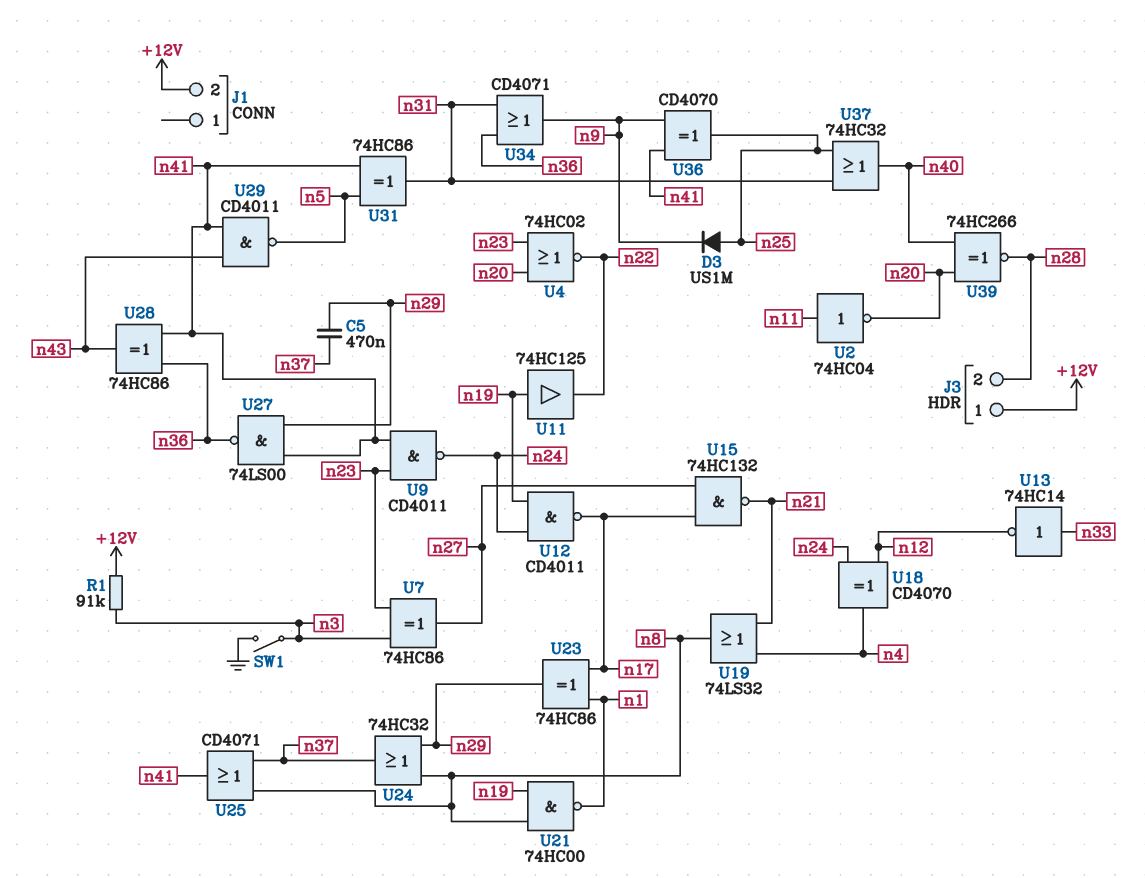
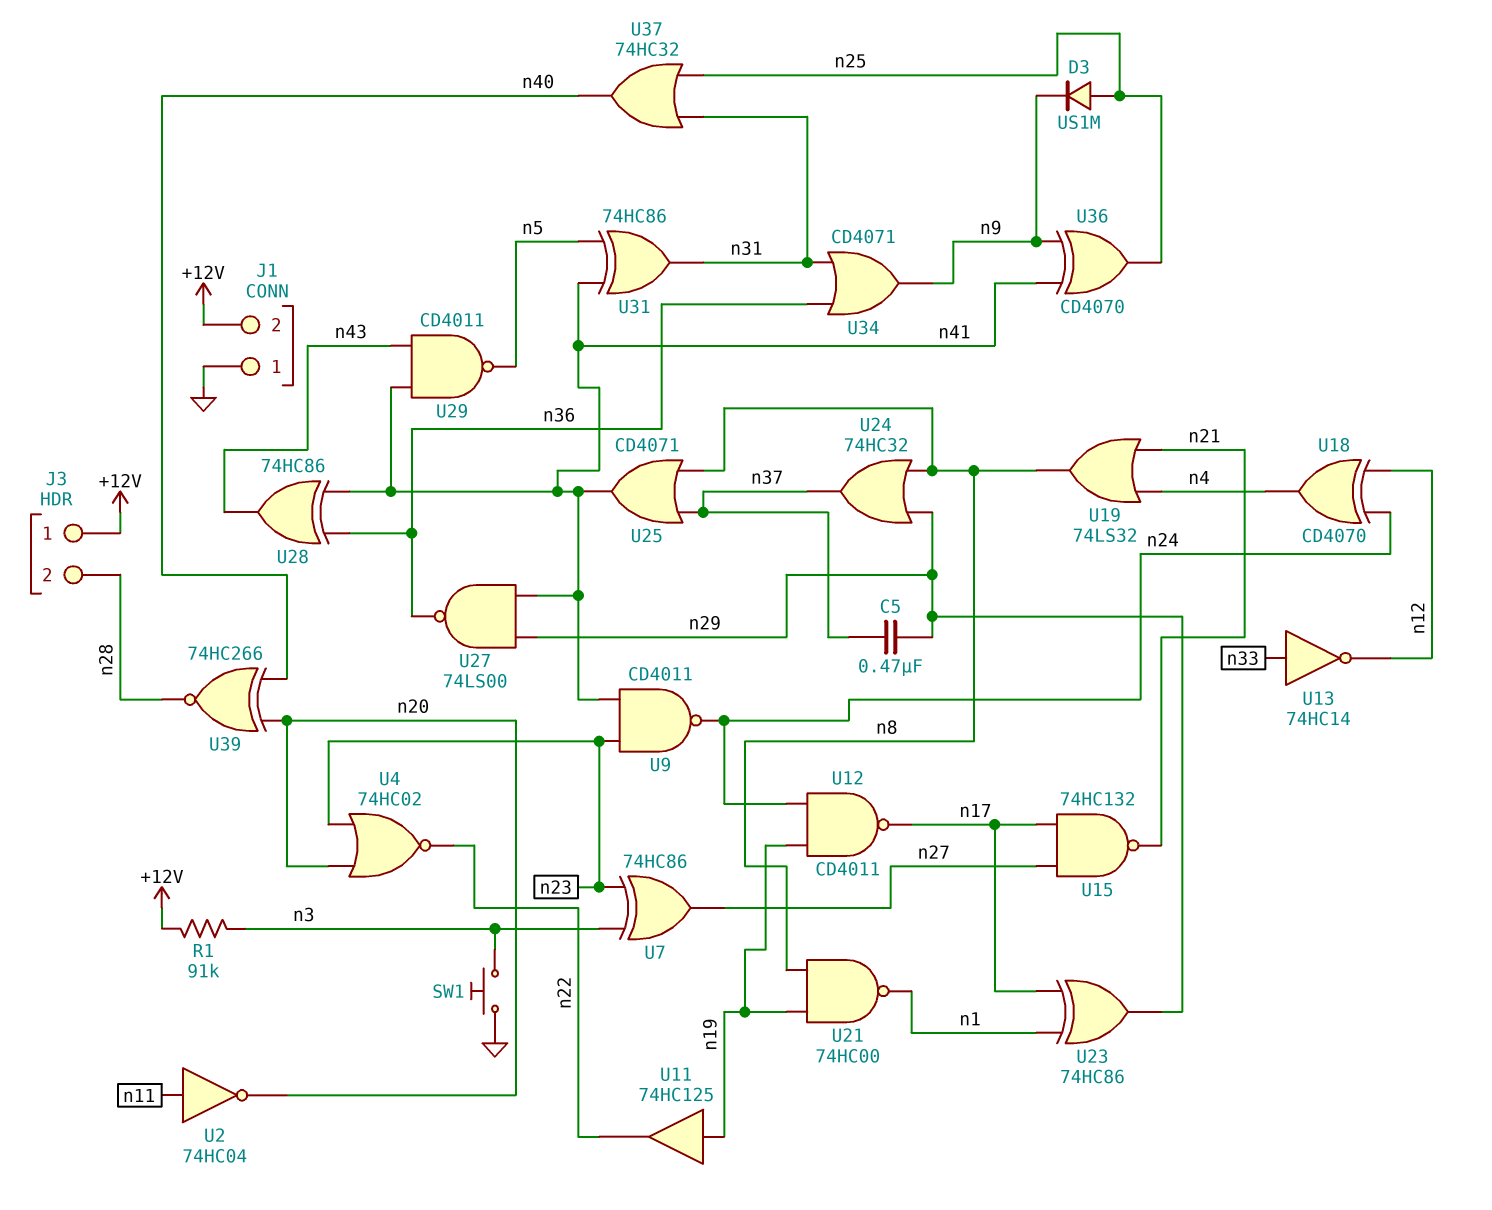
J1 pin 1: none -> GND
SW1: switch (GND, n3) -> button (GND, n3)

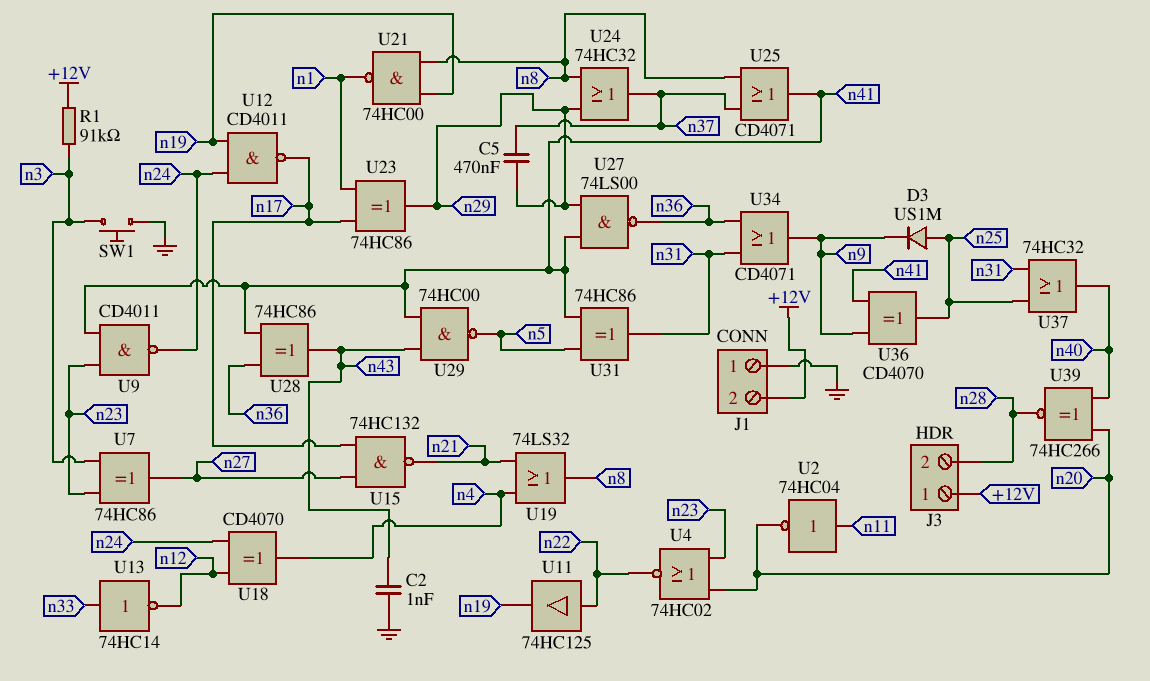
C2: none -> 1nF (GND, n43)
U11: buffer 74HC125 (in n19, out n22) -> buffer 74HC125 (in n22, out n19)
U29: NAND CD4011 (in n41, in n43, out n5) -> NAND 74HC00 (in n41, in n43, out n5)

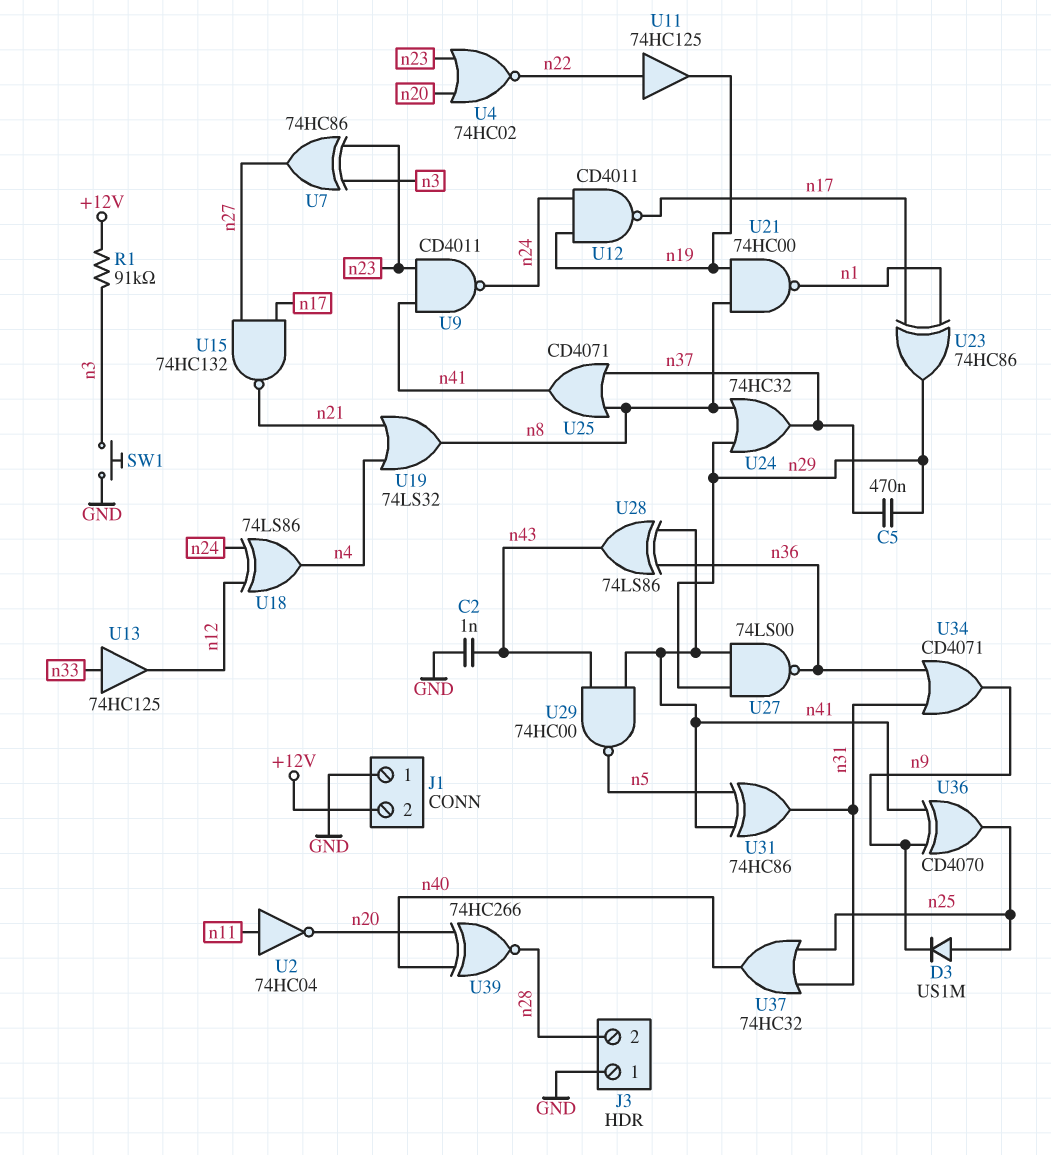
J3 pin 1: +12V -> GND
U13: NOT 74HC14 (in n33, out n12) -> buffer 74HC125 (in n33, out n12)
U18: XOR CD4070 (in n12, in n24, out n4) -> XOR 74LS86 (in n12, in n24, out n4)
U28: XOR 74HC86 (in n36, in n41, out n43) -> XOR 74LS86 (in n36, in n41, out n43)

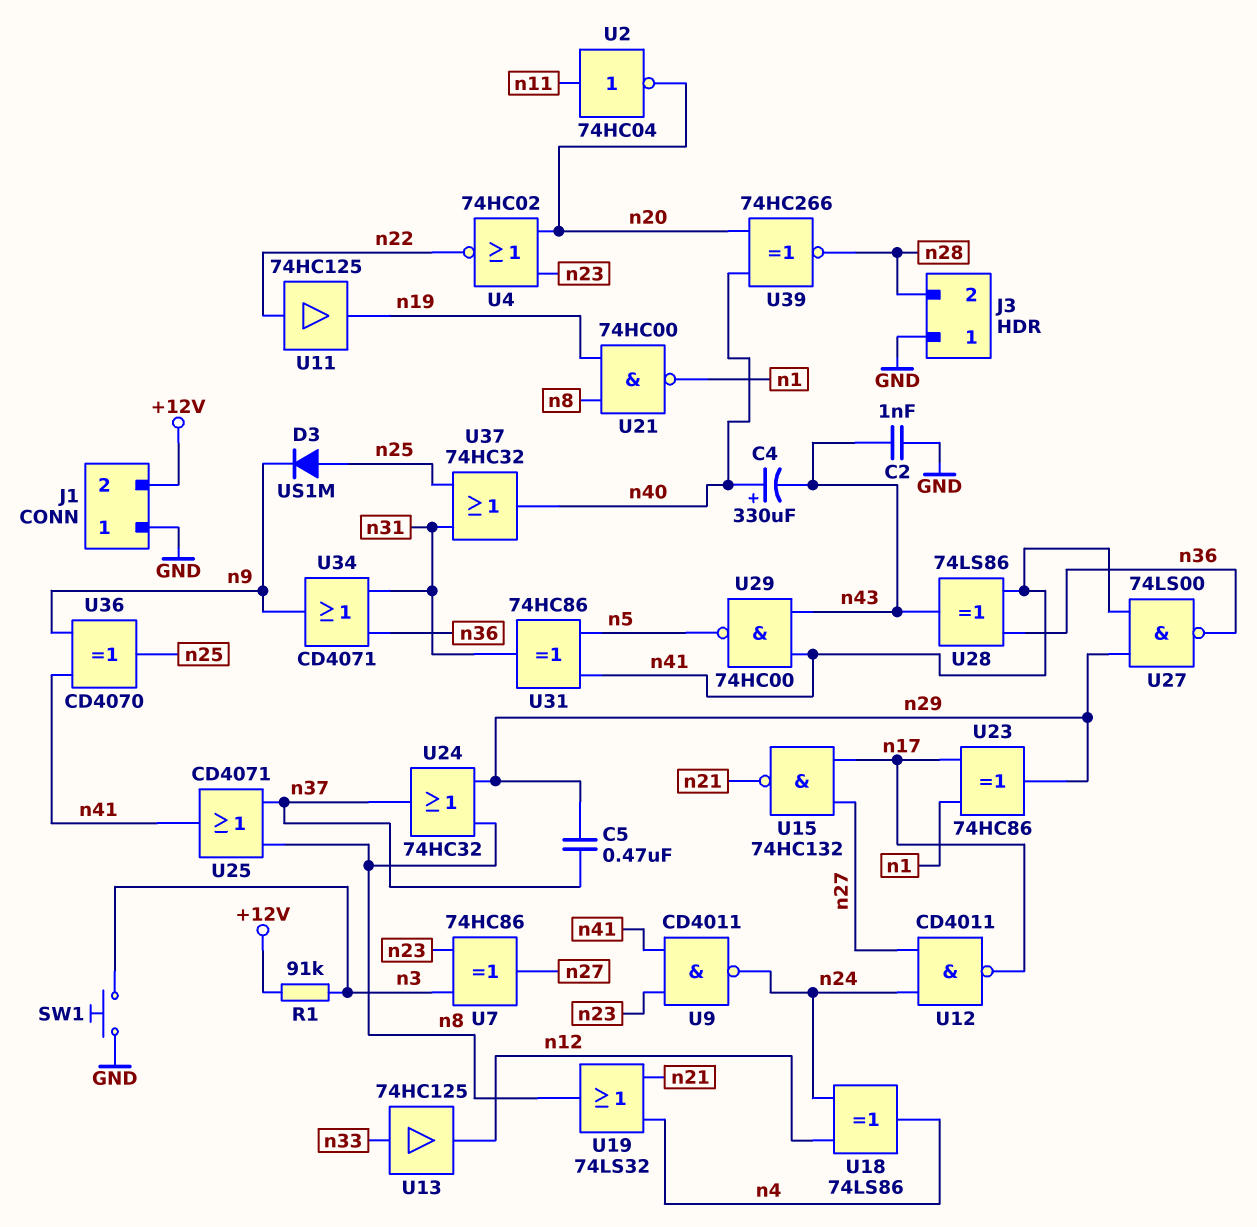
C4: none -> 330uF (plus n40, minus n43)
U12: NAND CD4011 (in n19, in n24, out n17) -> NAND CD4011 (in n24, in n27, out n17)

